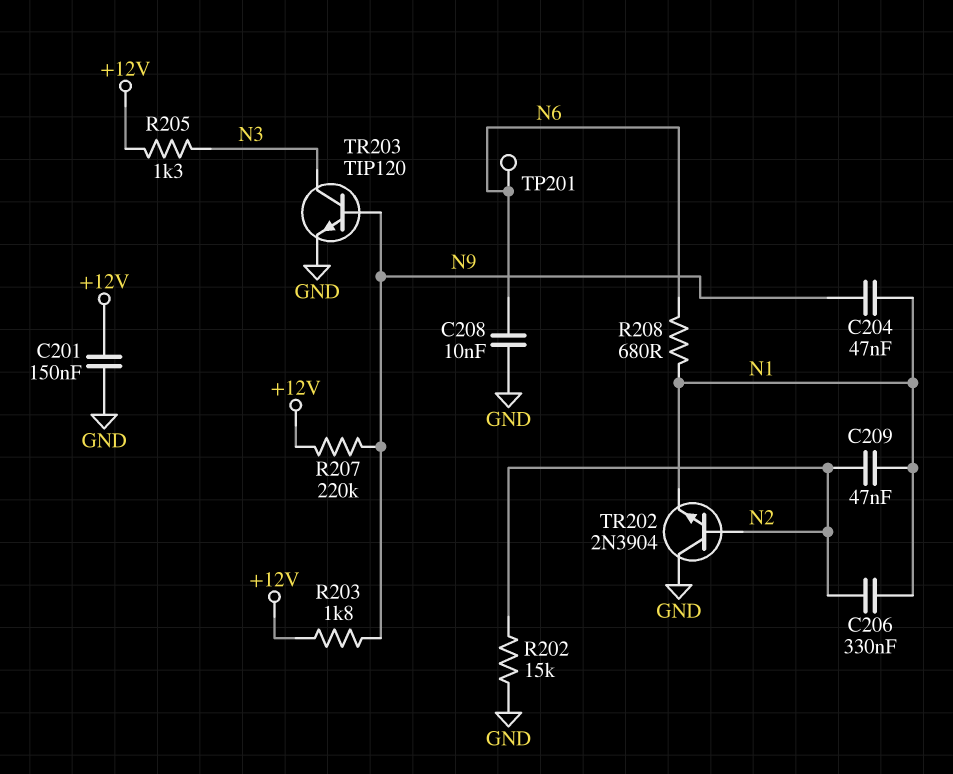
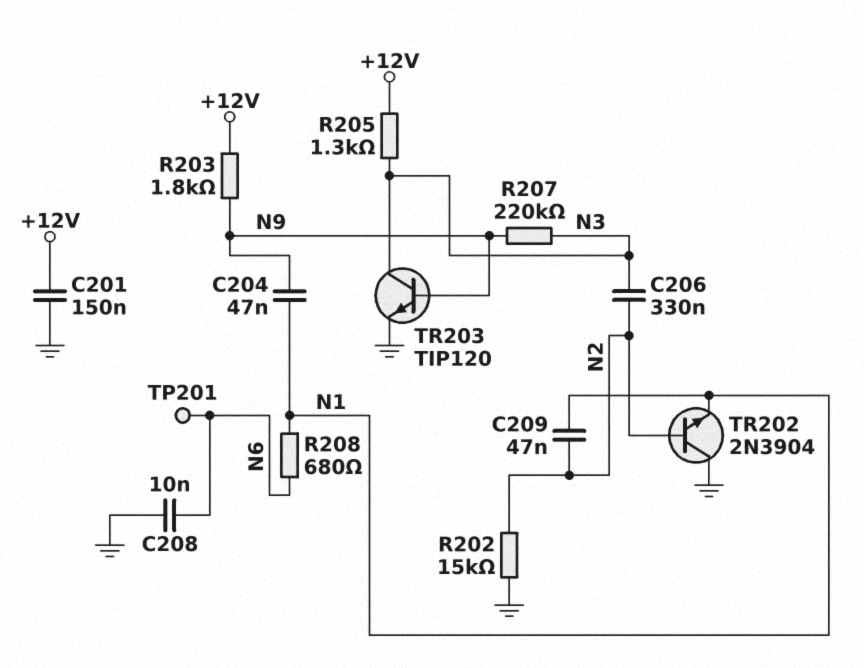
C206: 330nF (N1, N2) -> 330nF (N2, N3)
R207: 220k (+12V, N9) -> 220k (N3, N9)

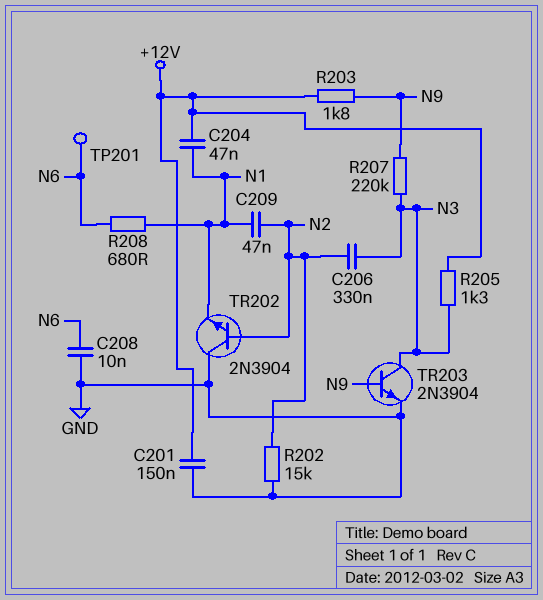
C204: 47nF (N1, N9) -> 47nF (+12V, N1)
TR203: NPN TIP120 (B N9, C N3, E GND) -> NPN 2N3904 (B N9, C N3, E GND)

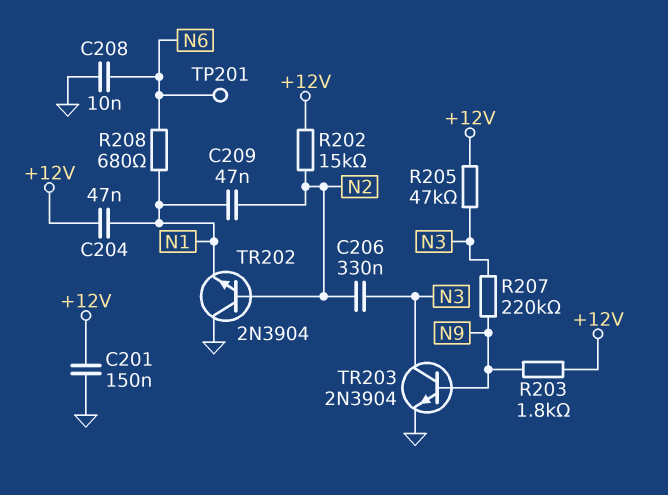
R202: 15k (GND, N2) -> 15k (+12V, N2)
R205: 1.3k (+12V, N3) -> 47k (+12V, N3)

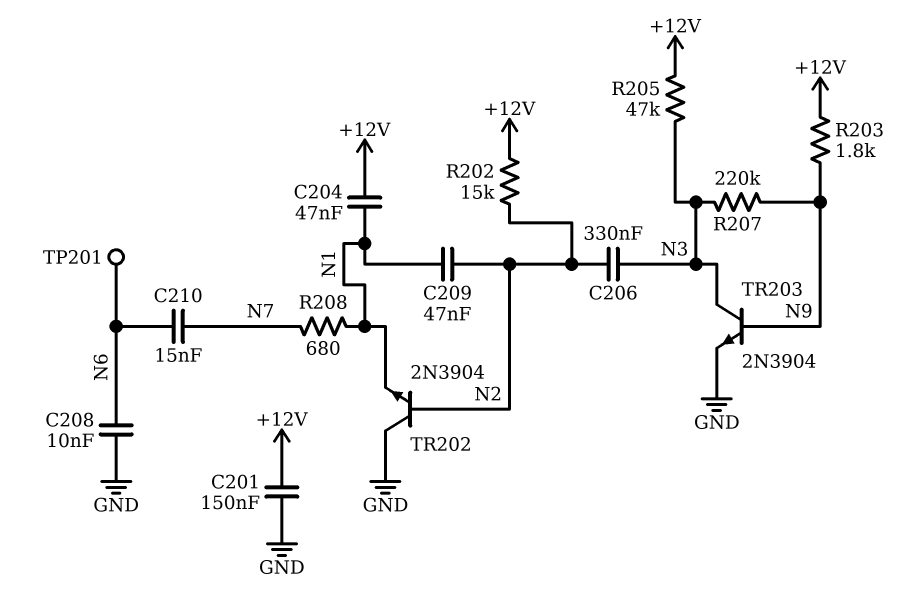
C210: none -> 15nF (N6, N7)
R208: 680 (N1, N6) -> 680 (N1, N7)

